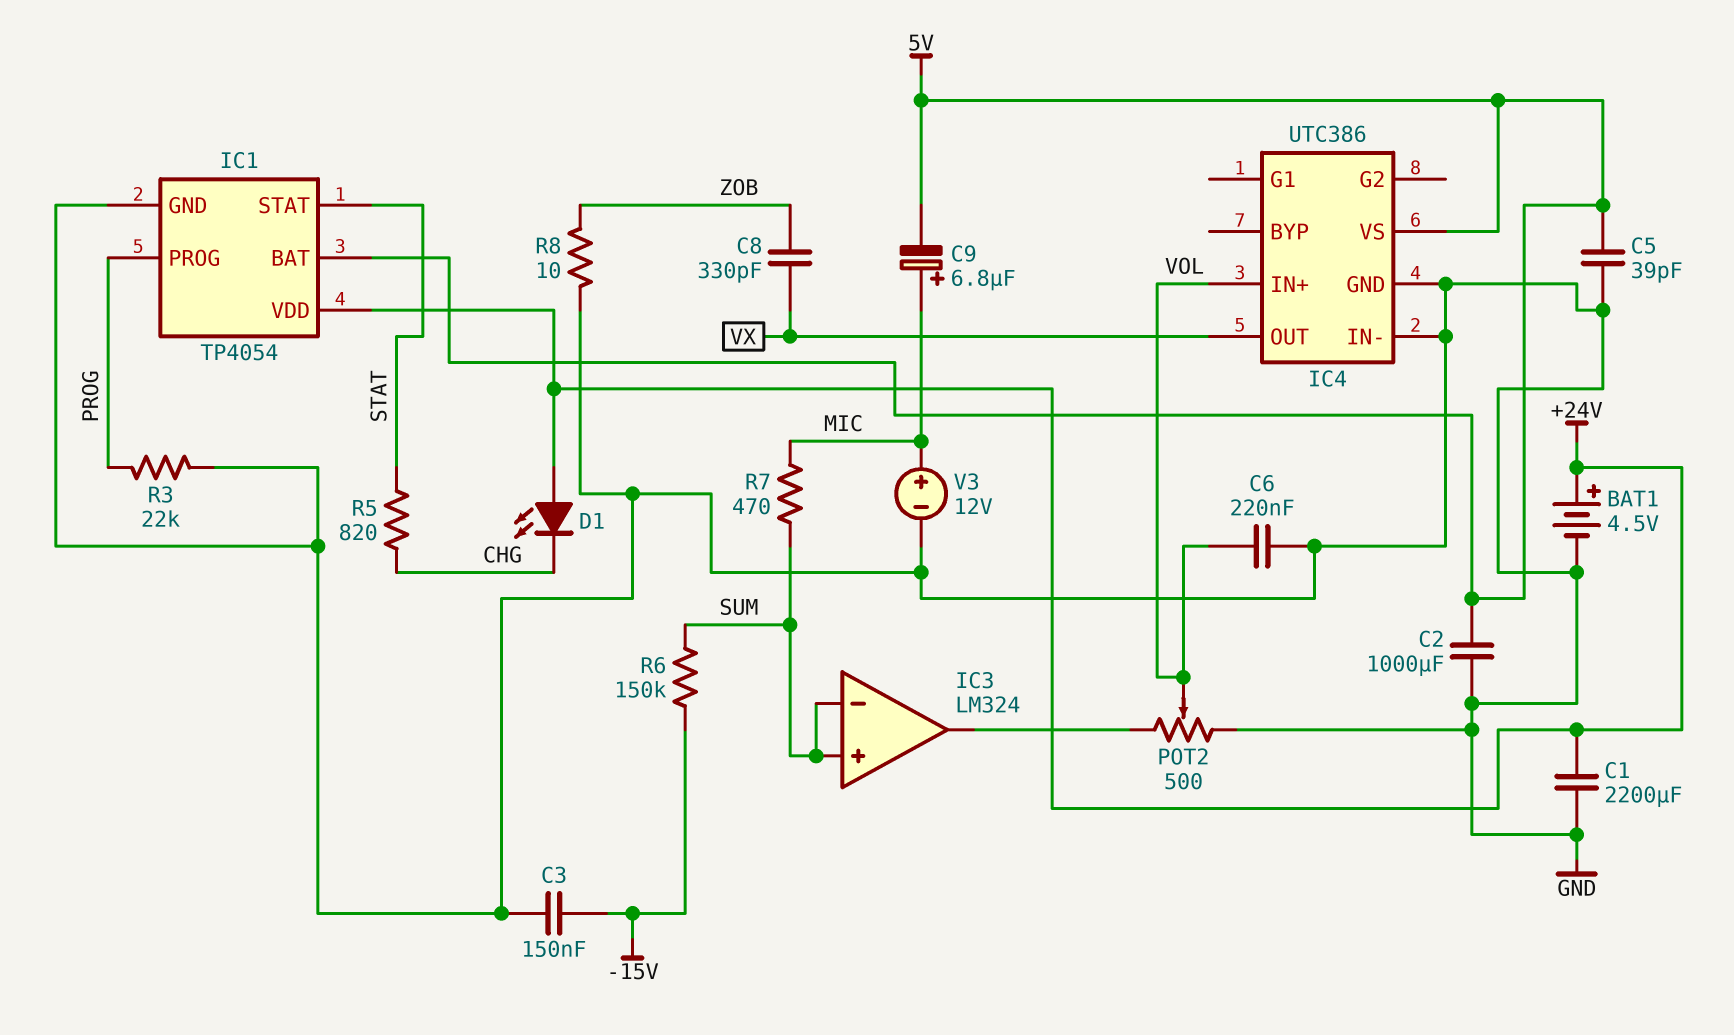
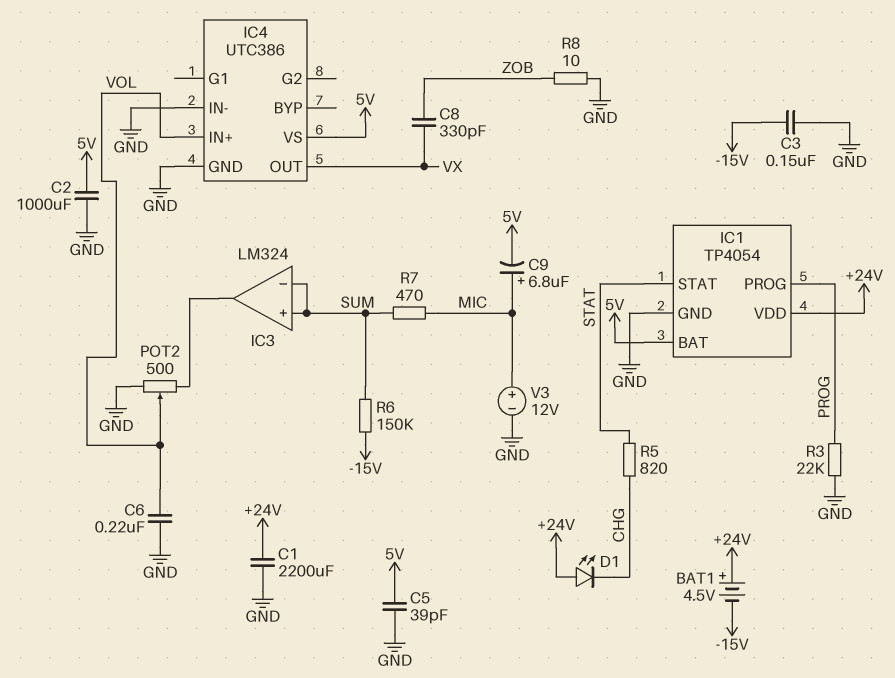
BAT1: 4.5V (plus +24V, minus GND) -> 4.5V (plus +24V, minus -15V)

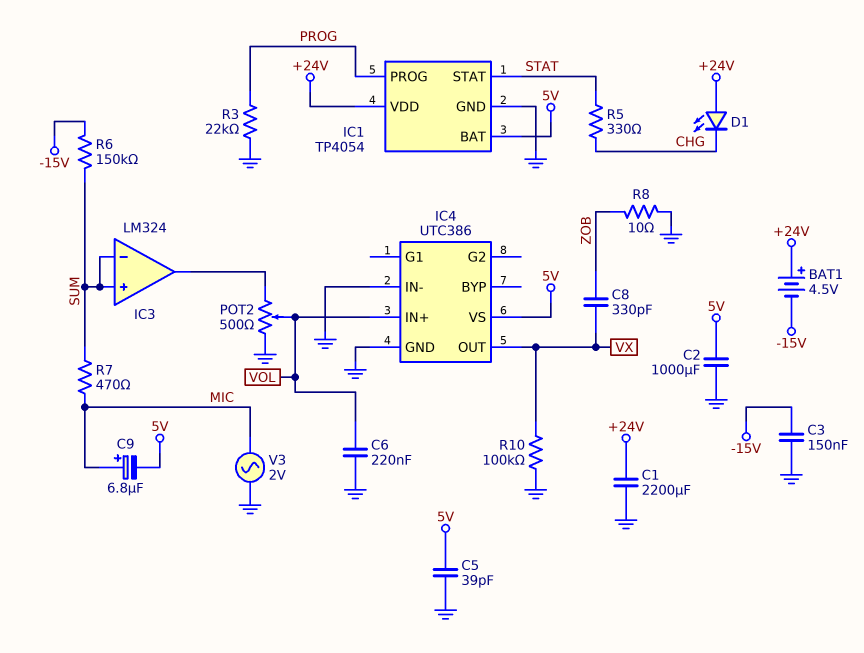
R5: 820 (CHG, STAT) -> 330 (CHG, STAT)
R10: none -> 100k (GND, VX)
V3: 12V (plus MIC, minus GND) -> AC 2V (GND, MIC)

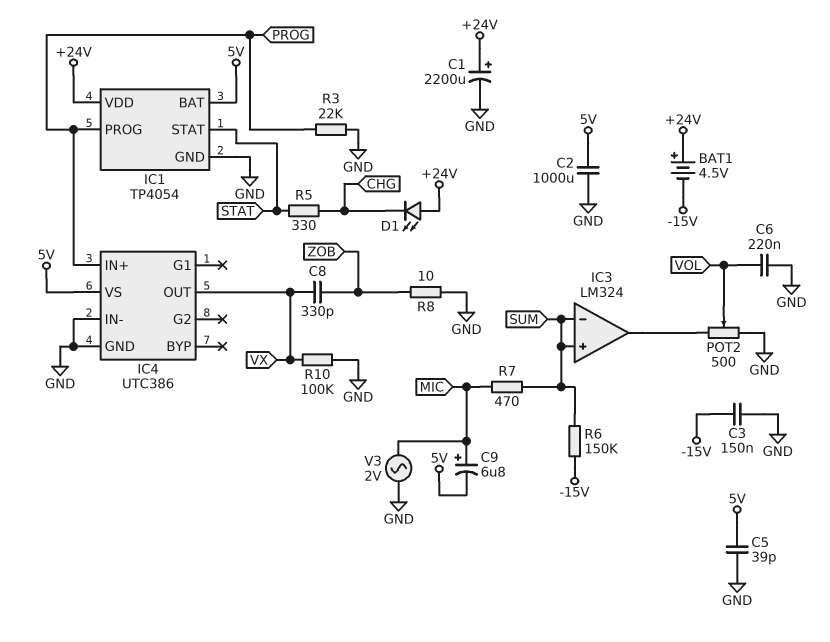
C1: 2200uF (+24V, GND) -> 2200uF (plus +24V, minus GND)
IC4 pin IN+: VOL -> PROG

